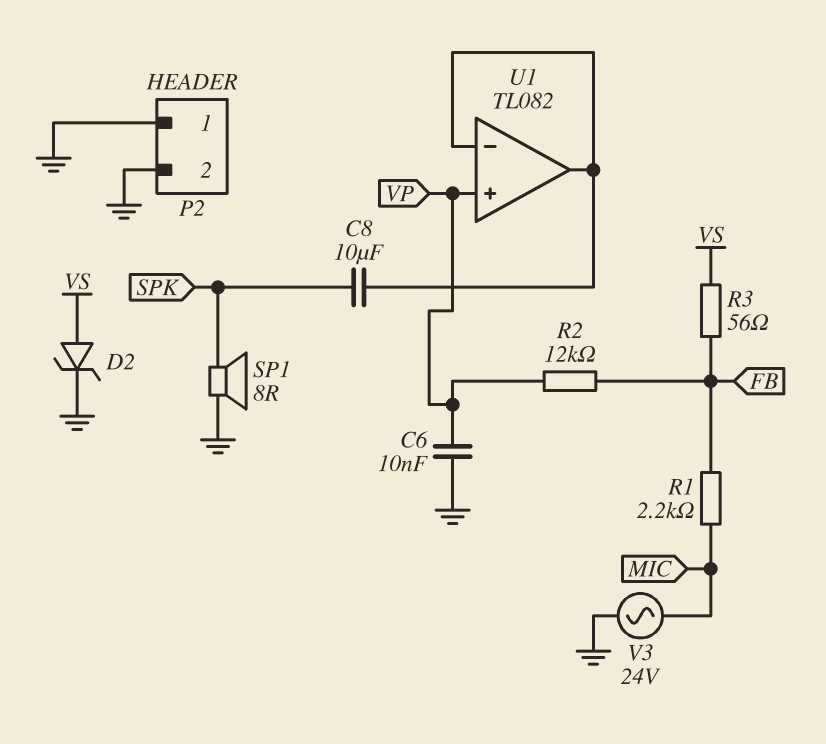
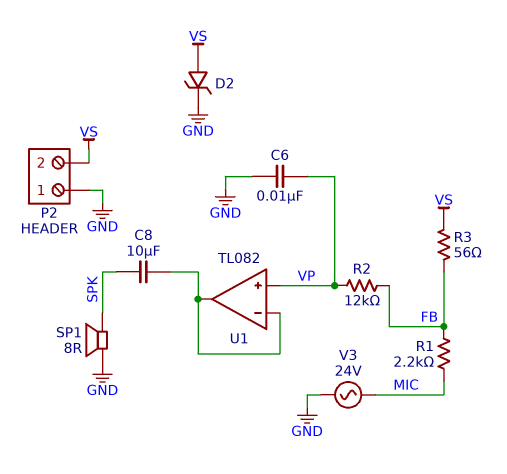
P2 pin 2: GND -> VS

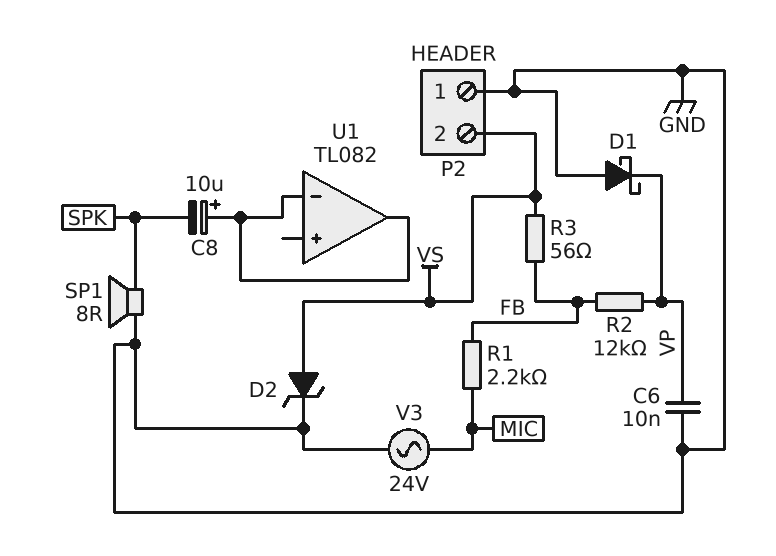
C8: 10uF (SPK, U1/in-) -> 10uF (plus U1/in-, minus SPK)
D1: none -> schottky (A GND, K VP)
U1 pin in+: VP -> none

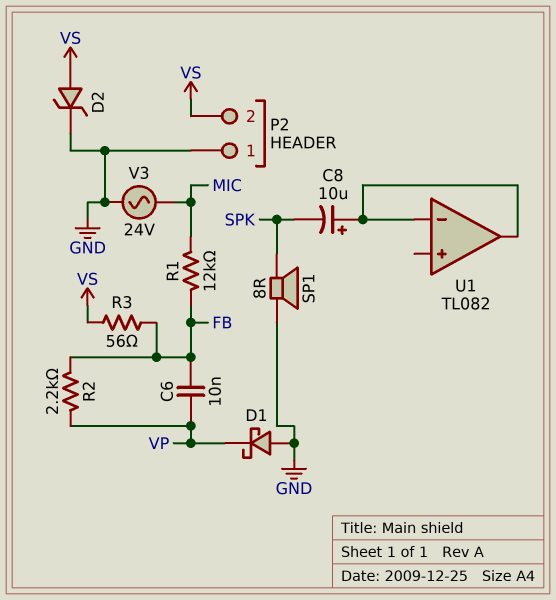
C6: 10nF (GND, VP) -> 10nF (FB, VP)
R1: 2.2k (FB, MIC) -> 12k (FB, MIC)
R2: 12k (FB, VP) -> 2.2k (FB, VP)

